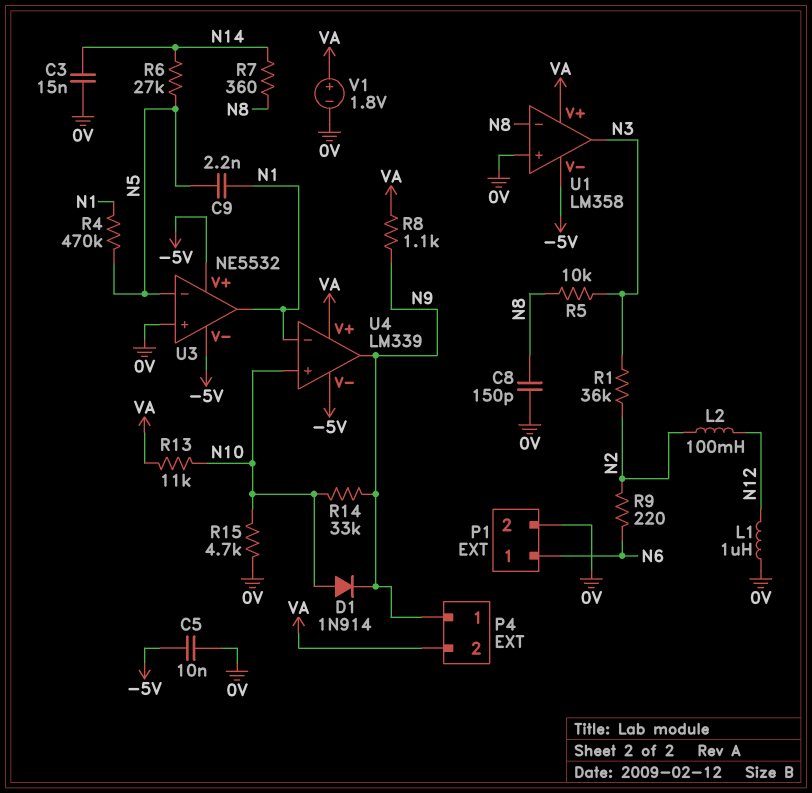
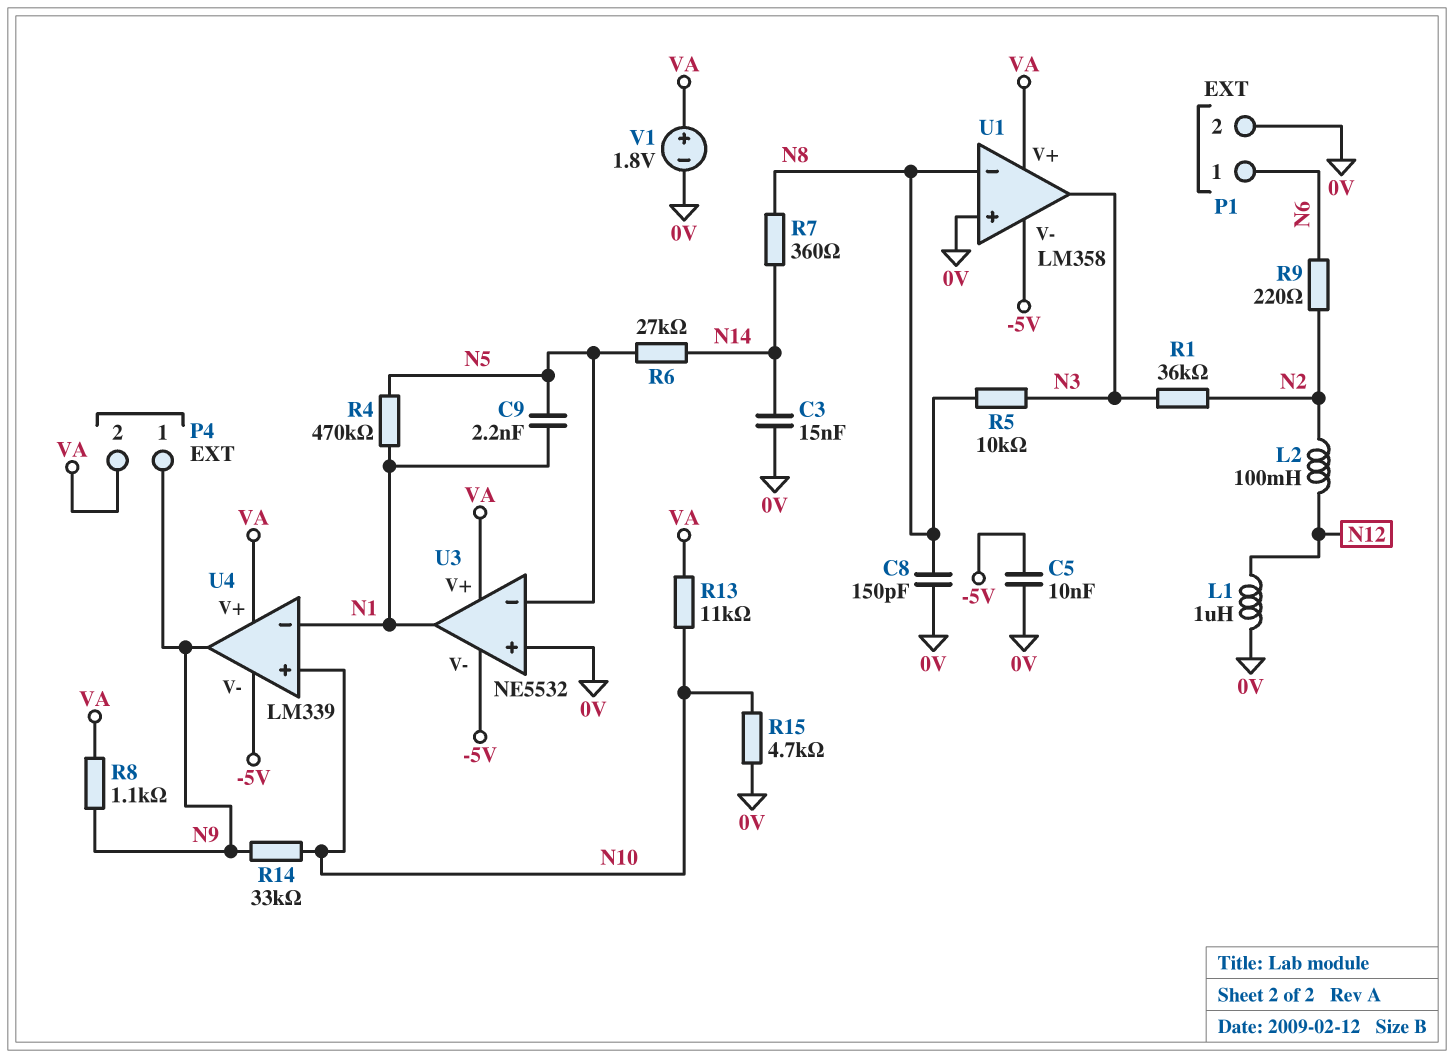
D1: diode 1N914 (A N10, K N9) -> none
U3 pin V+: -5V -> VA

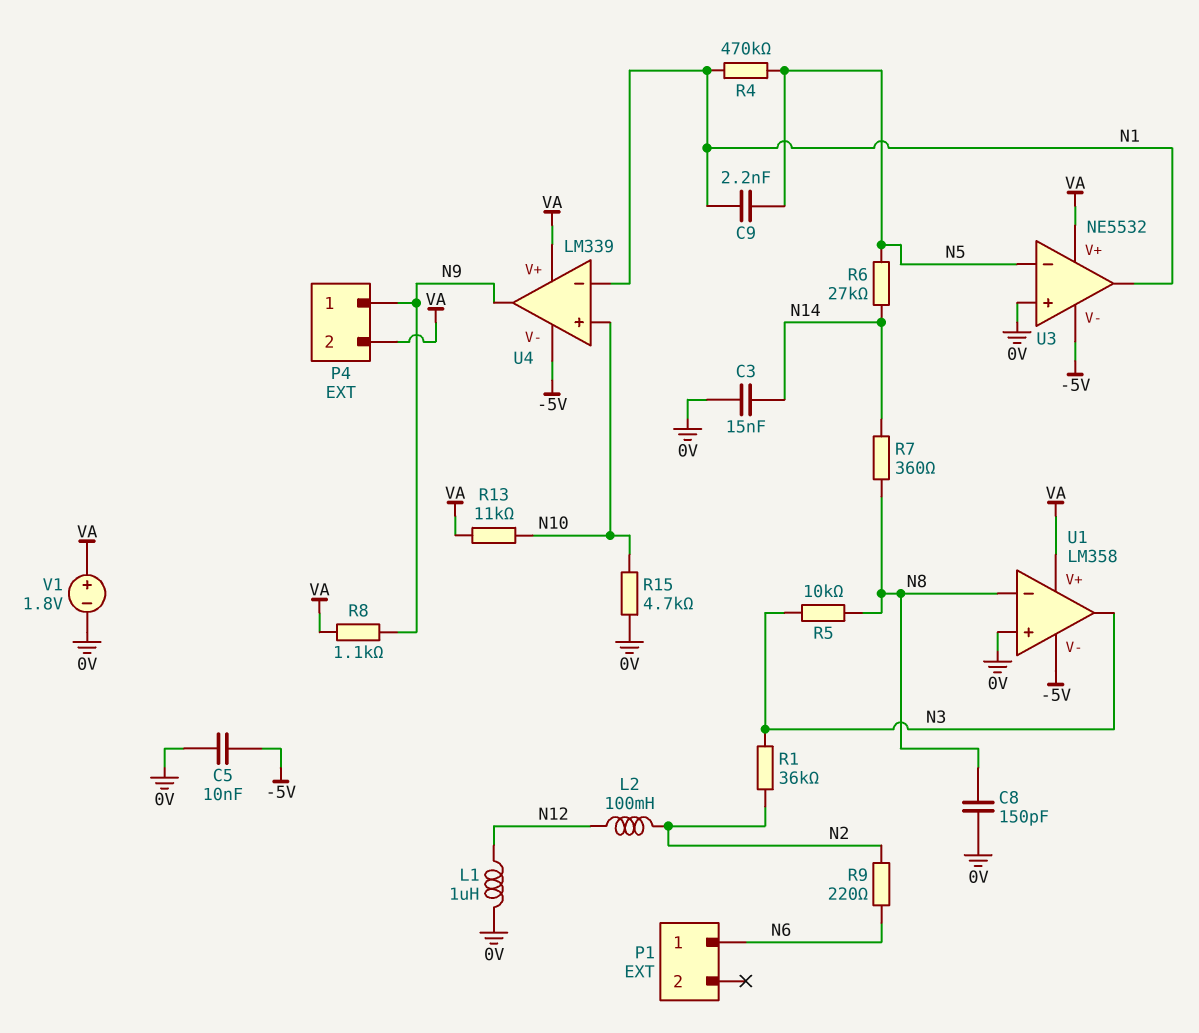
P1 pin 2: 0V -> none
R14: 33k (N9, N10) -> none

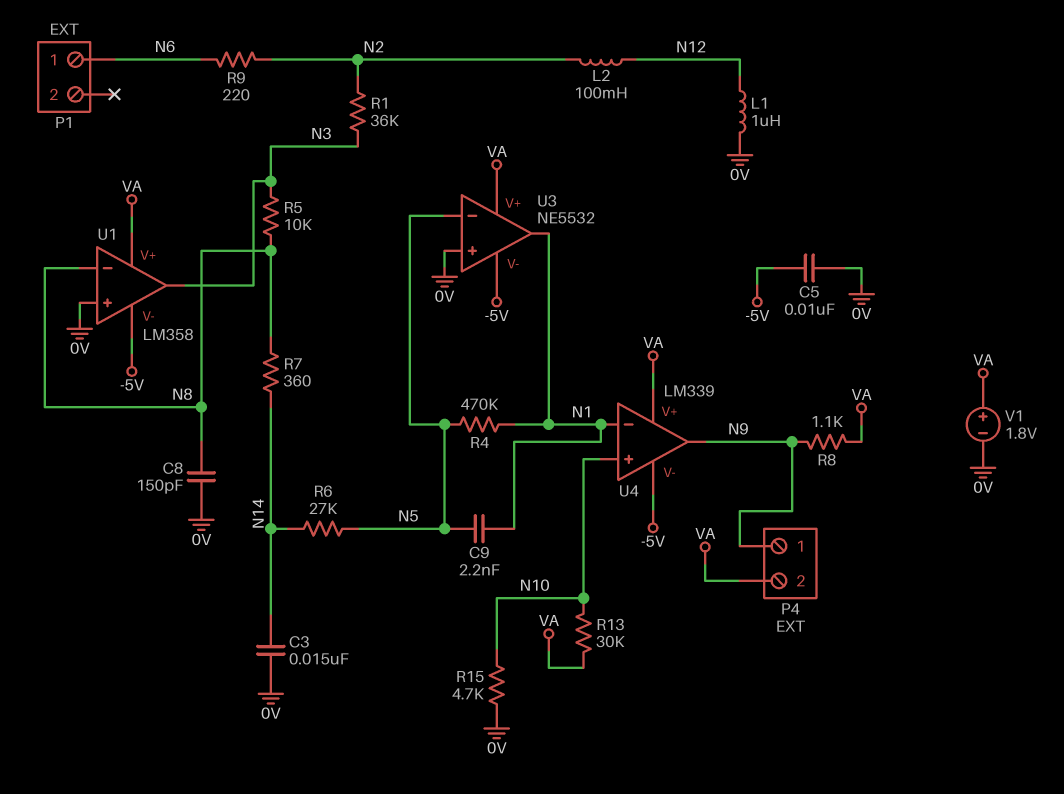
R13: 11k (N10, VA) -> 30k (N10, VA)

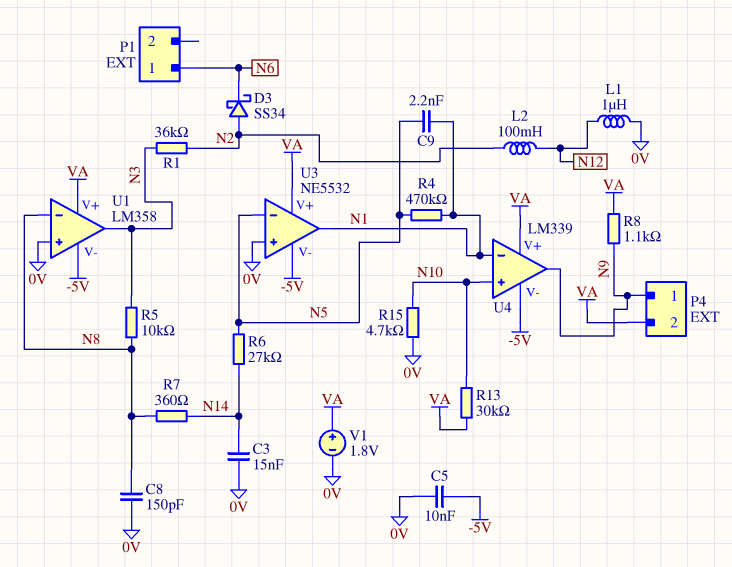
D3: none -> schottky SS34 (A N2, K N6)
R9: 220 (N2, N6) -> none

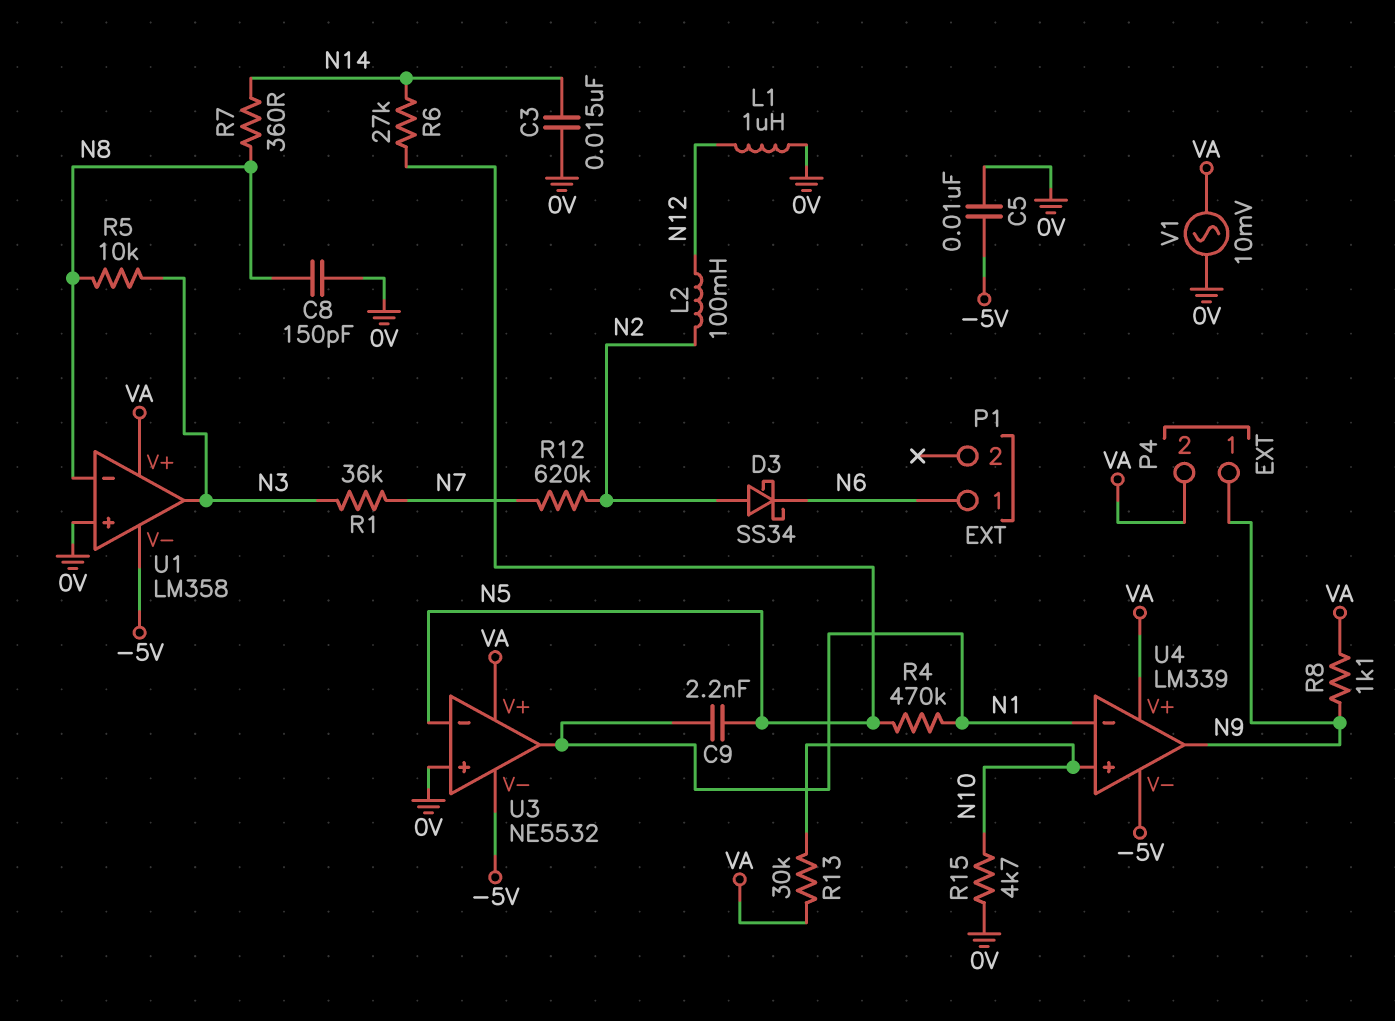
R1: 36k (N2, N3) -> 36k (N3, N7)
R12: none -> 620k (N2, N7)
V1: 1.8V (plus VA, minus 0V) -> AC 10mV (0V, VA)

